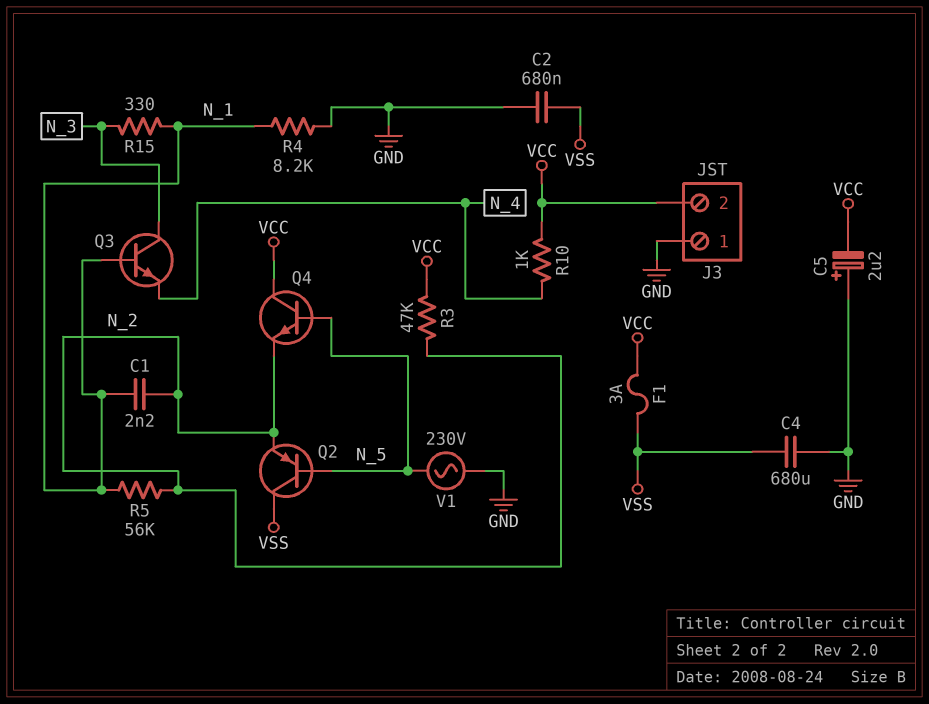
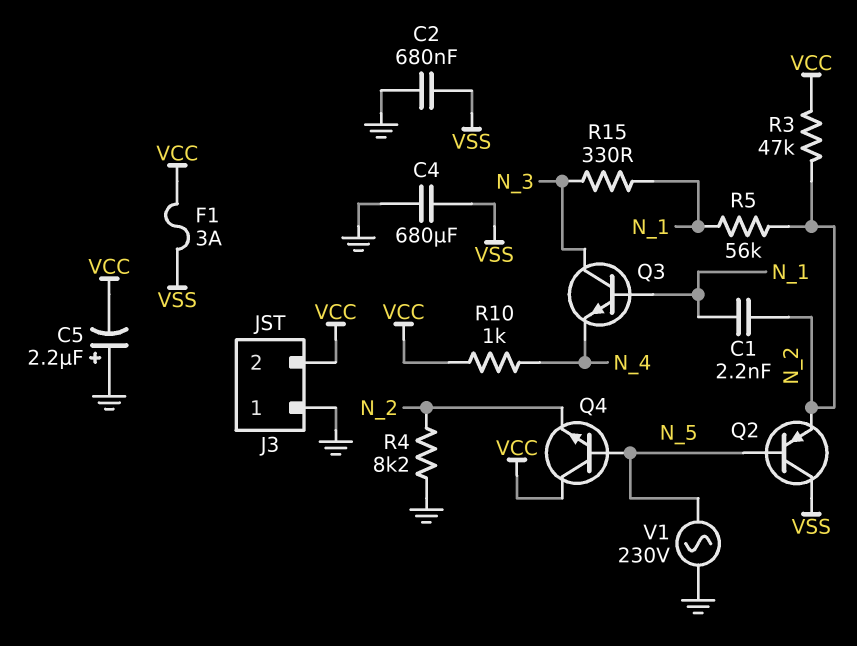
R4: 8.2k (GND, N_1) -> 8.2k (GND, N_2)

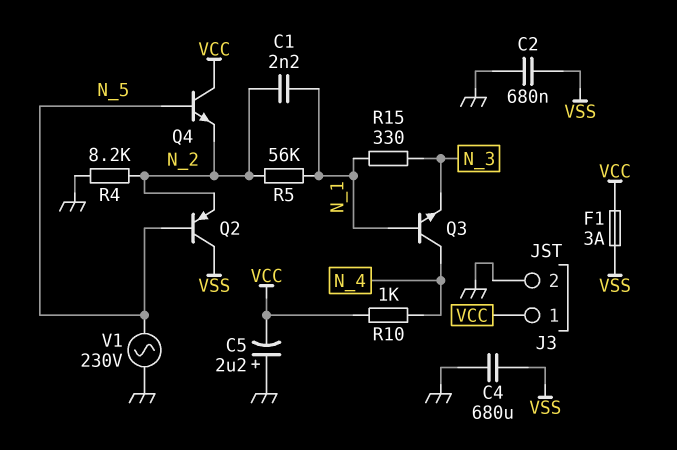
J3 pin 1: GND -> VCC
J3 pin 2: VCC -> GND
Q3: NPN (B N_1, C N_3, E N_4) -> NPN (B N_1, C N_4, E N_3)
R3: 47k (N_2, VCC) -> none

